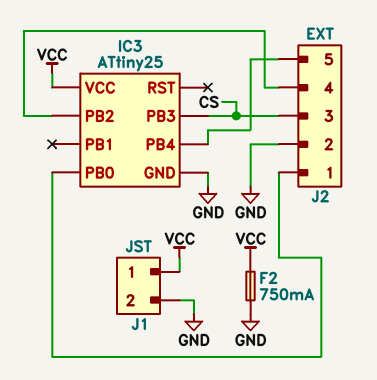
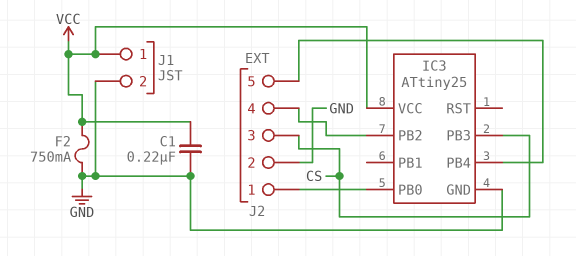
C1: none -> 220nF (GND, VCC)

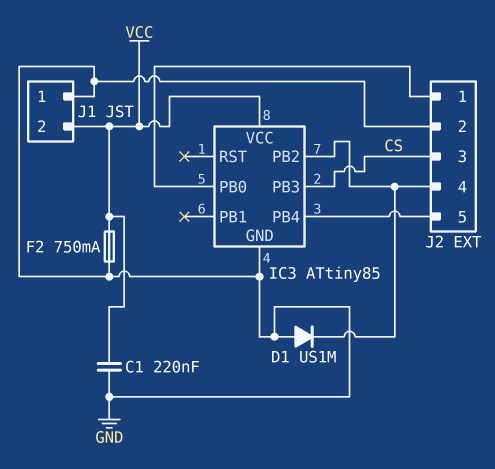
D1: none -> diode US1M (A GND, K IC3/PB2)
IC3: ATtiny25 -> ATtiny85
J1 pin 1: VCC -> GND
J1 pin 2: GND -> VCC

